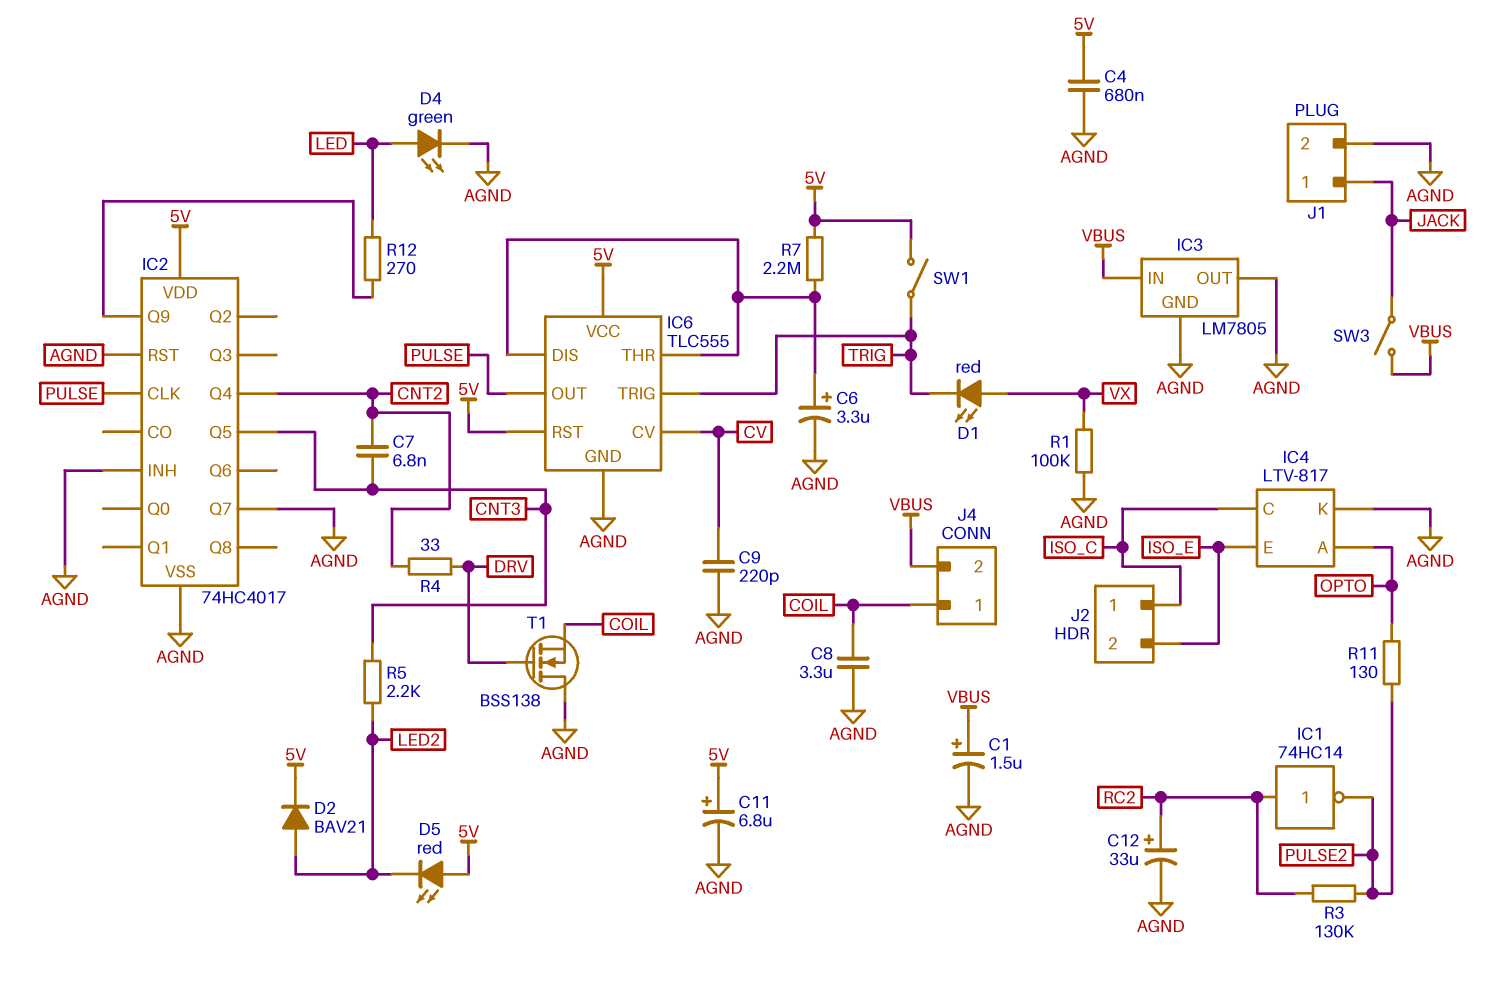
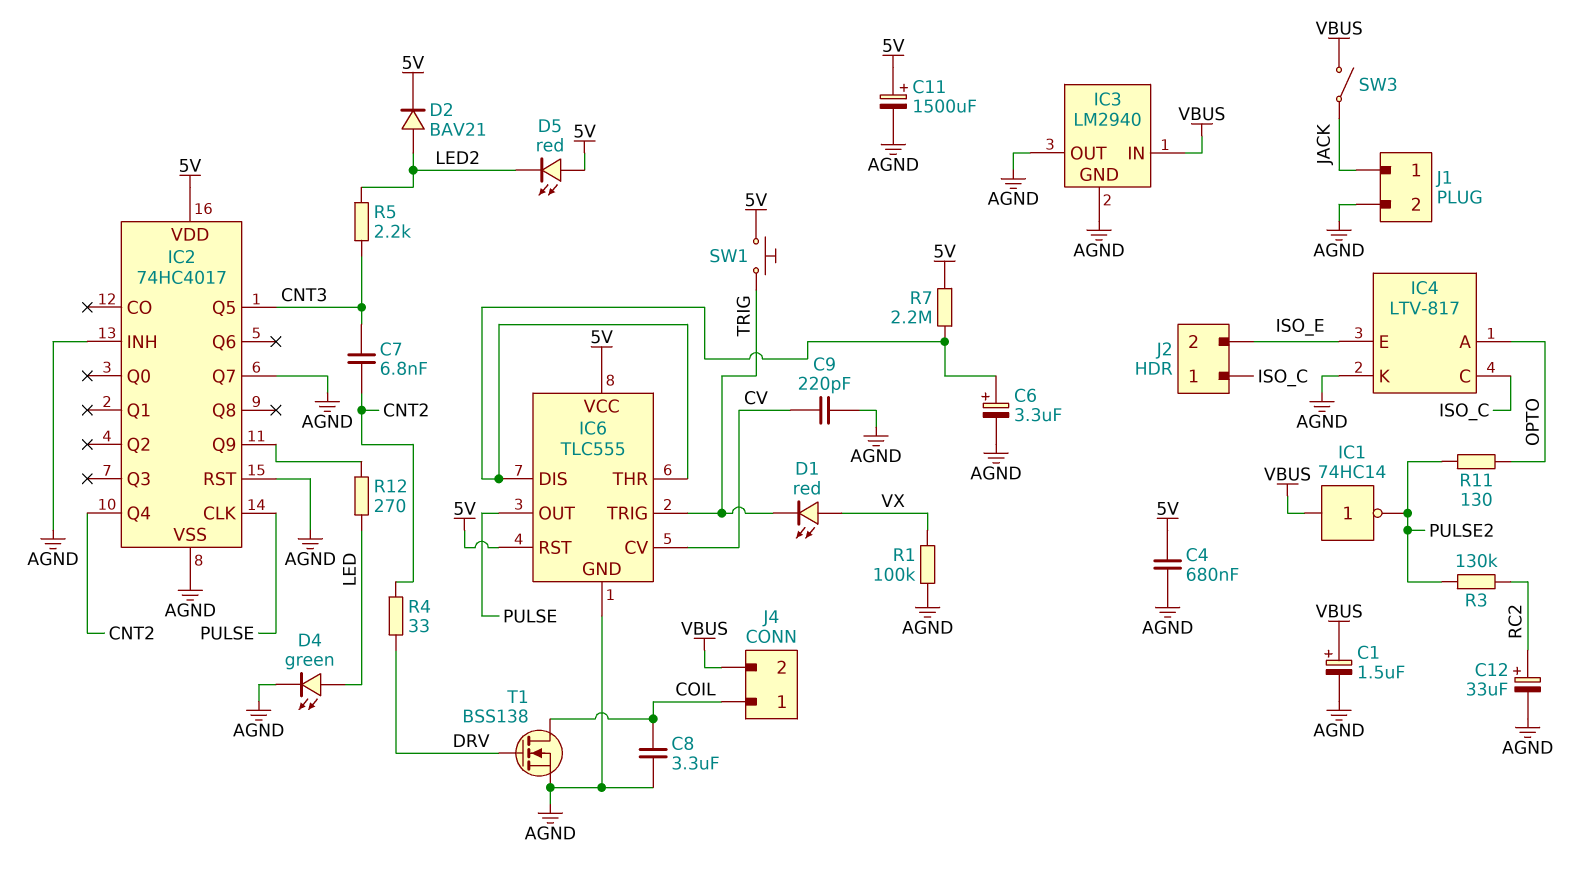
C11: 6.8uF (plus 5V, minus AGND) -> 1500uF (plus 5V, minus AGND)
IC1: NOT 74HC14 (in RC2, out PULSE2) -> NOT 74HC14 (in VBUS, out PULSE2)
IC3: LM7805 -> LM2940
SW1: switch (5V, TRIG) -> button (5V, TRIG)
T1: NMOS BSS138 (G DRV, D AGND, S COIL) -> NMOS BSS138 (G DRV, D COIL, S AGND)

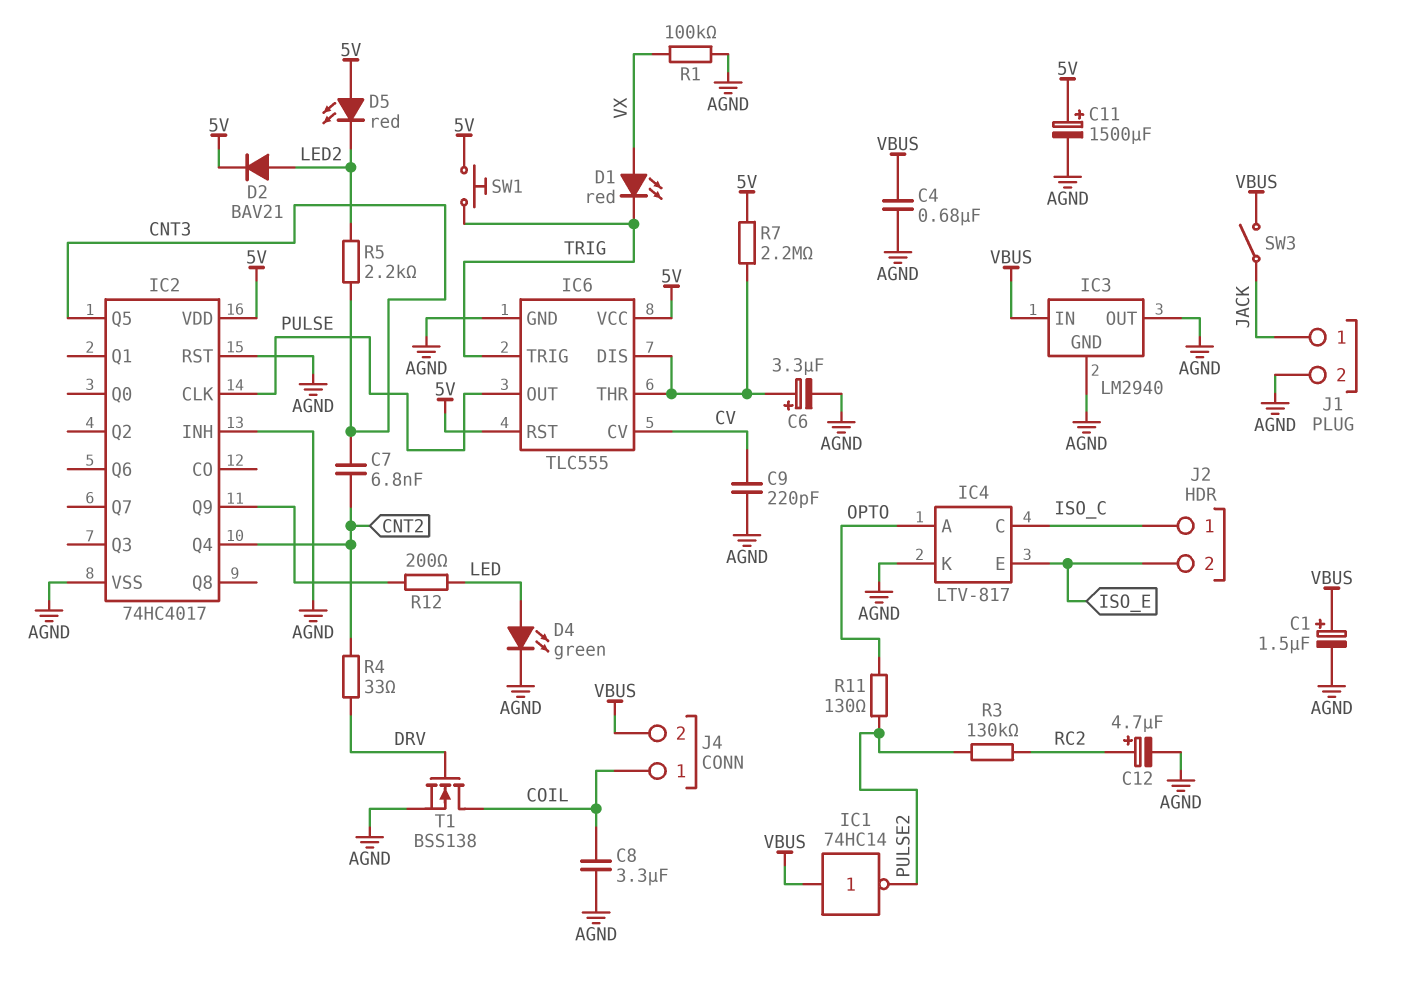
C4: 680nF (5V, AGND) -> 680nF (AGND, VBUS)
C12: 33uF (plus RC2, minus AGND) -> 4.7uF (plus RC2, minus AGND)
IC2 pin Q7: AGND -> none
R12: 270 (IC2/Q9, LED) -> 200 (IC2/Q9, LED)

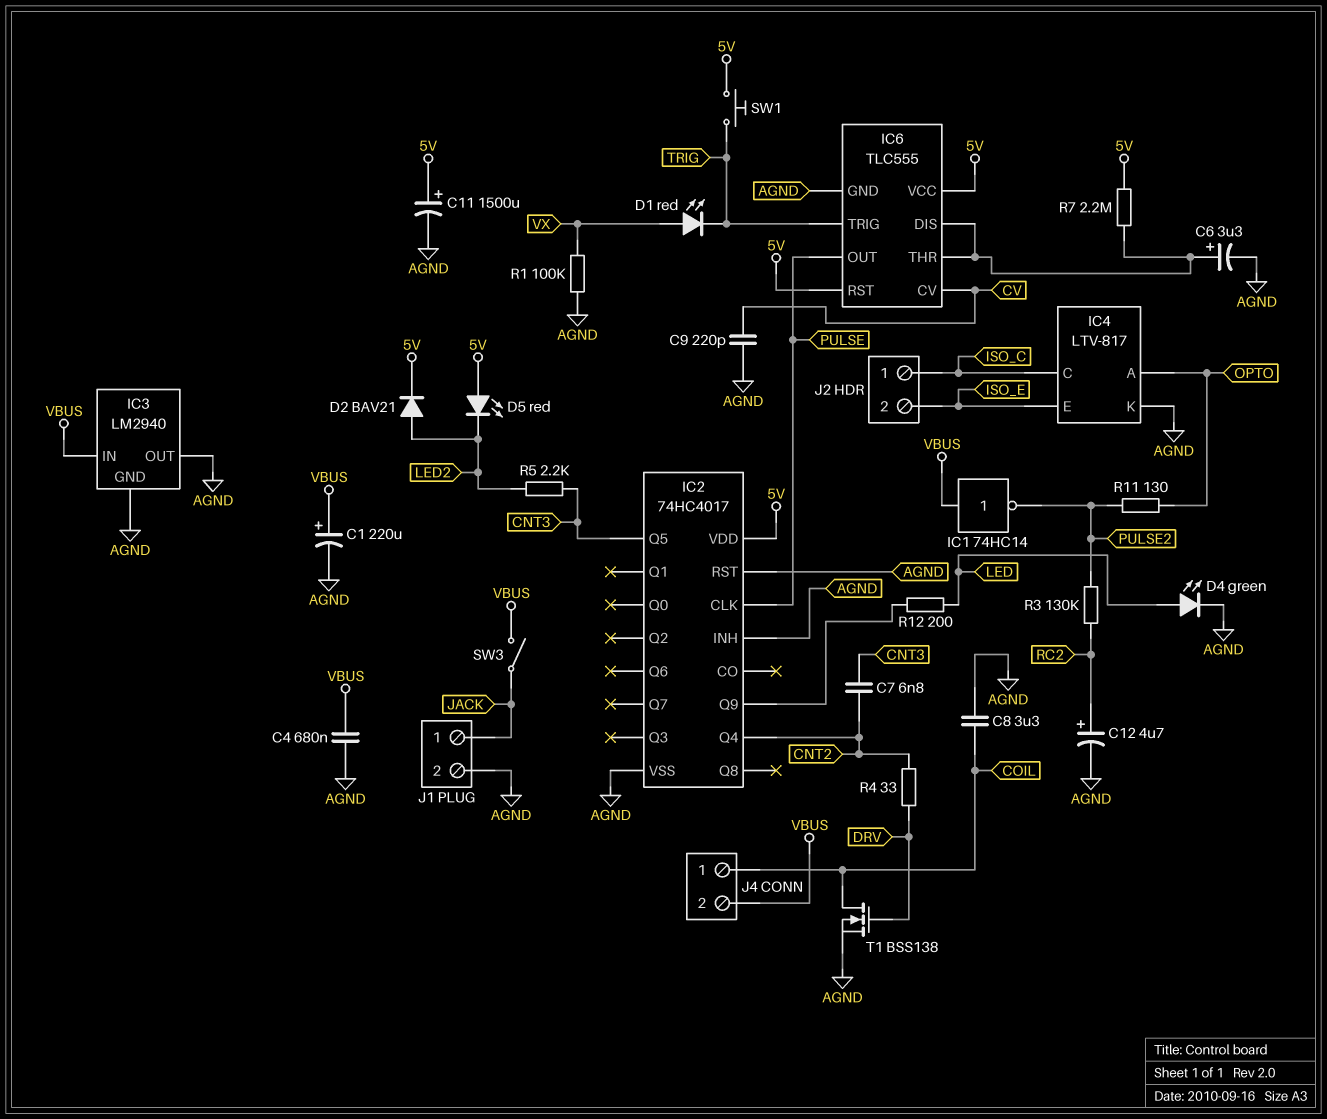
C1: 1.5uF (plus VBUS, minus AGND) -> 220uF (plus VBUS, minus AGND)

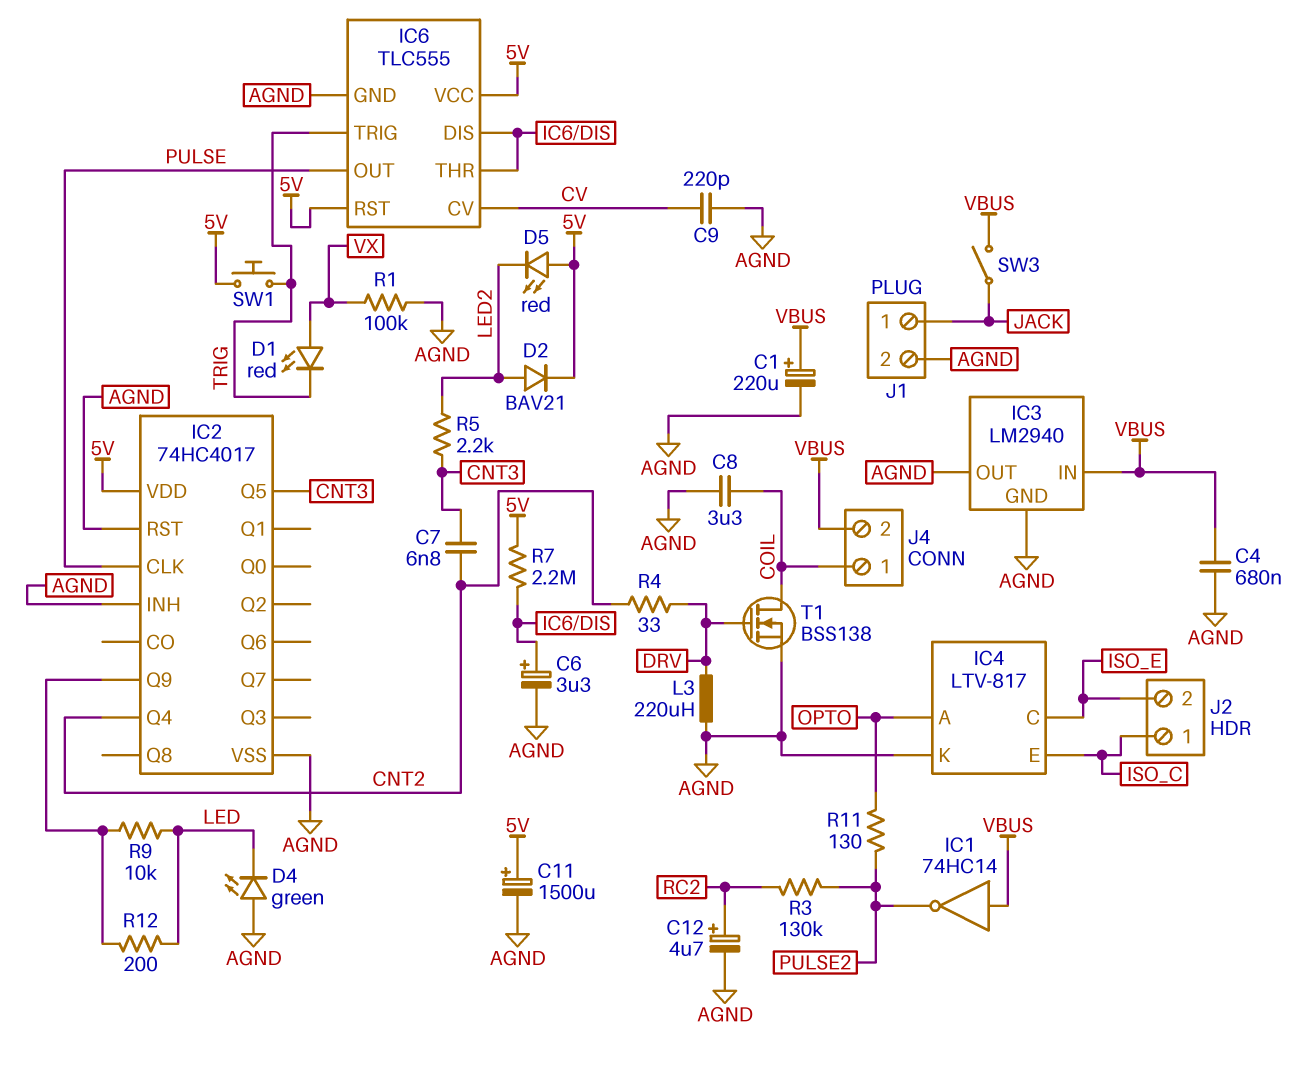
D4: LED green (A LED, K AGND) -> LED green (A AGND, K LED)
IC4 pin C: ISO_C -> ISO_E
IC4 pin E: ISO_E -> ISO_C
L3: none -> 220uH (AGND, DRV)
R9: none -> 10k (IC2/Q9, LED)

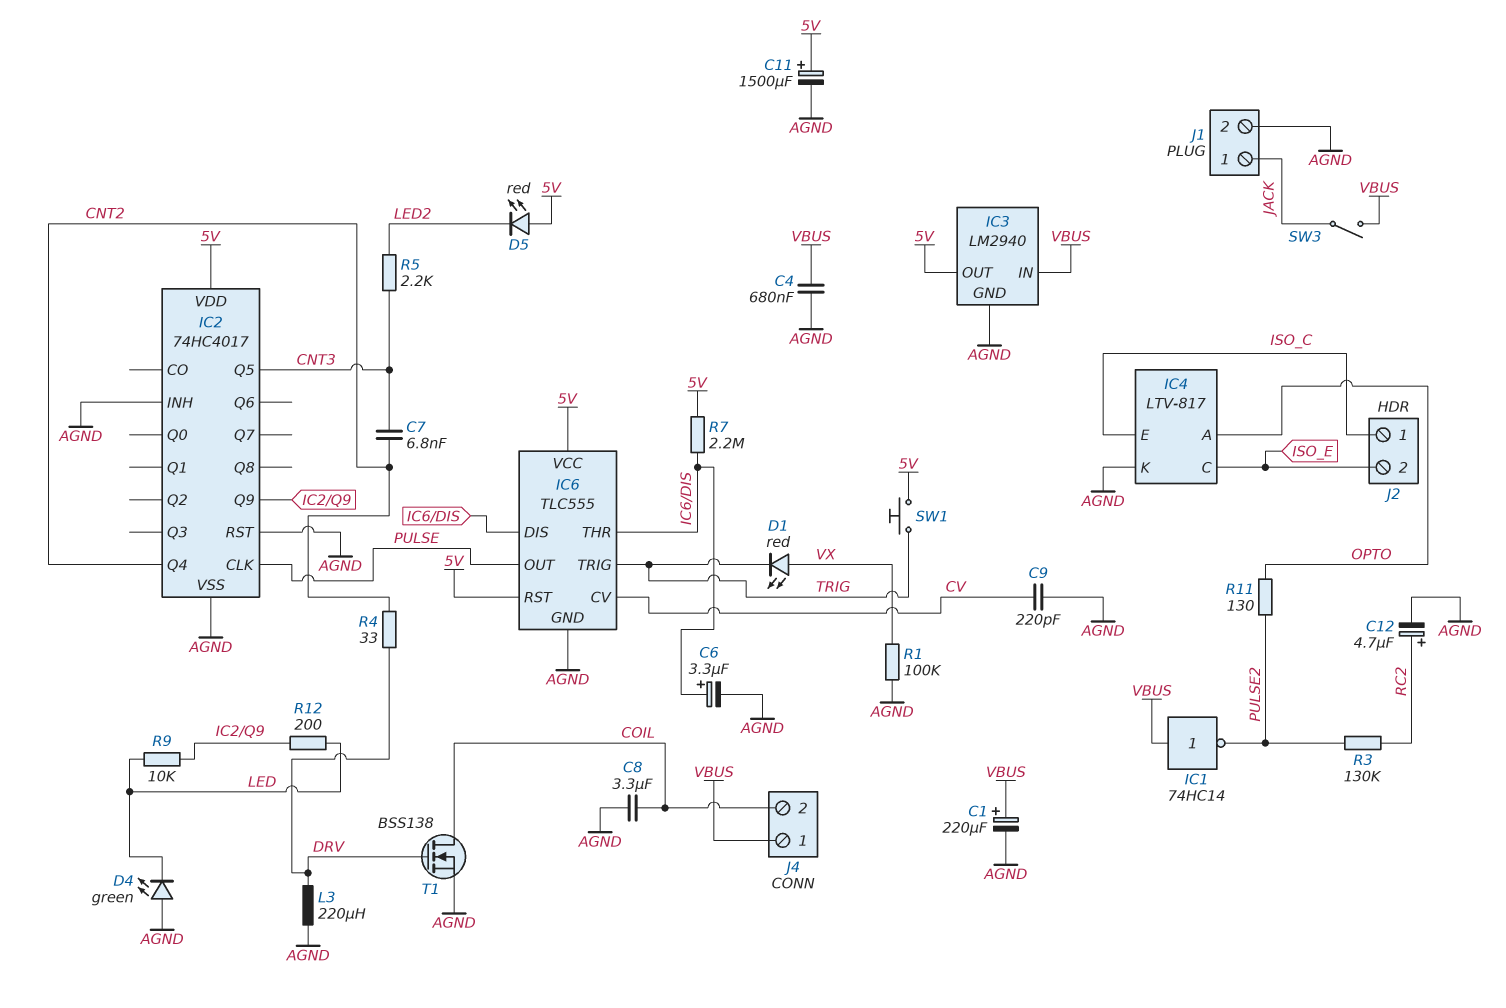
D2: diode BAV21 (A LED2, K 5V) -> none
IC3 pin OUT: AGND -> 5V
J4 pin 1: COIL -> VBUS
J4 pin 2: VBUS -> COIL

